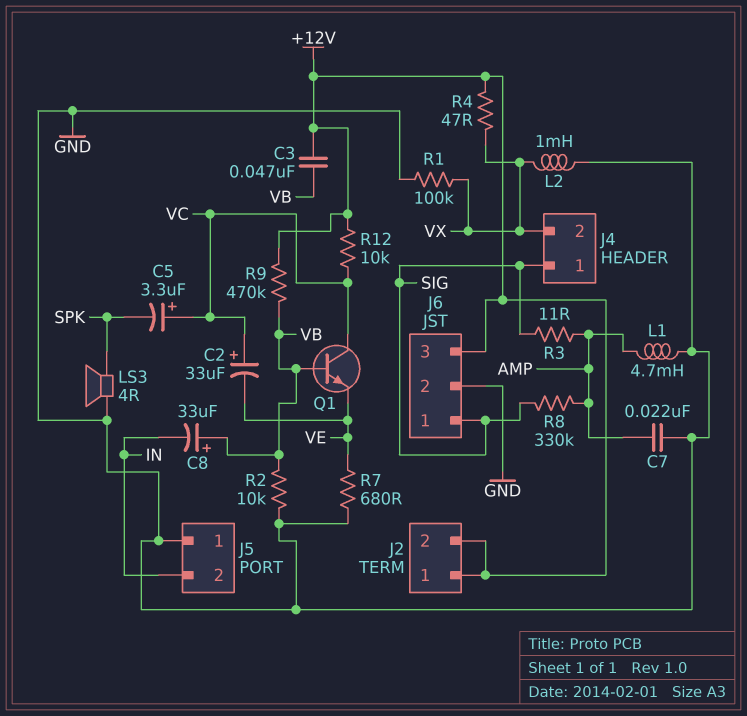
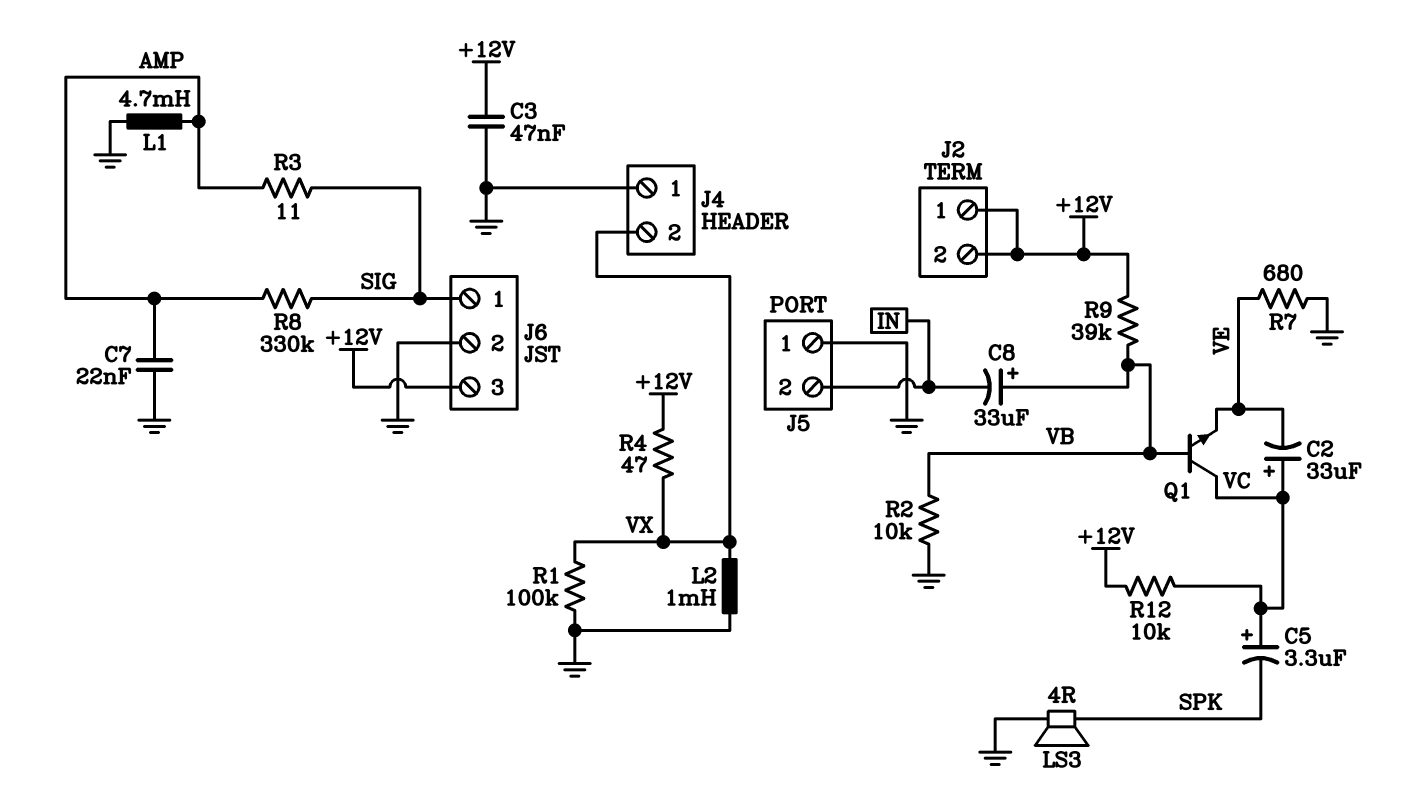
C3: 47nF (+12V, VB) -> 47nF (+12V, GND)
J4 pin 1: SIG -> GND
R9: 470k (+12V, VB) -> 39k (+12V, VB)

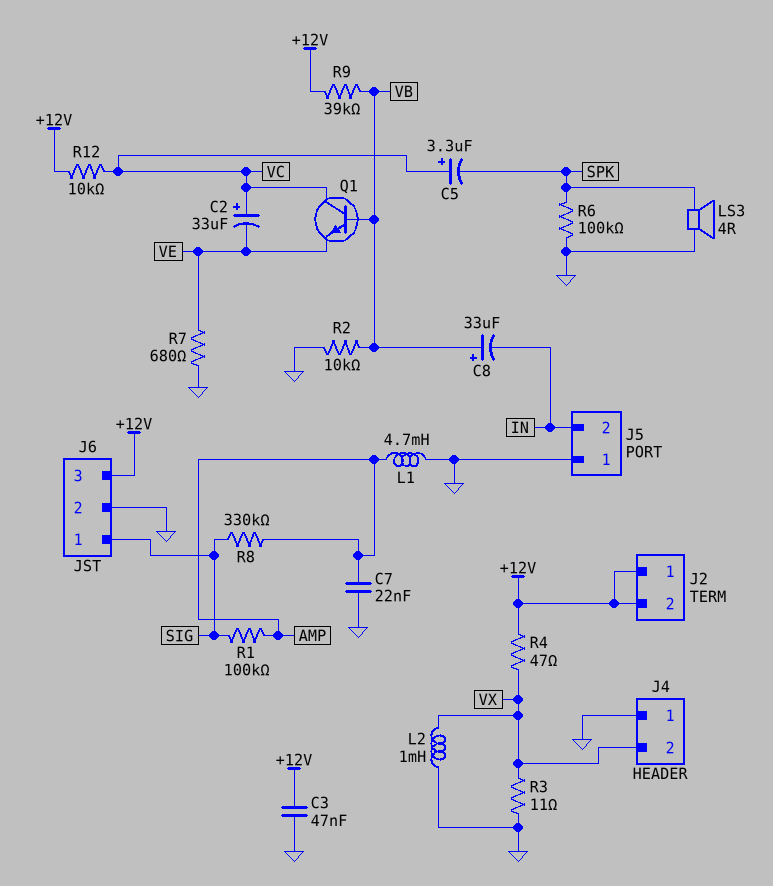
R1: 100k (GND, VX) -> 100k (AMP, SIG)
R3: 11 (AMP, SIG) -> 11 (GND, VX)
R6: none -> 100k (GND, SPK)

